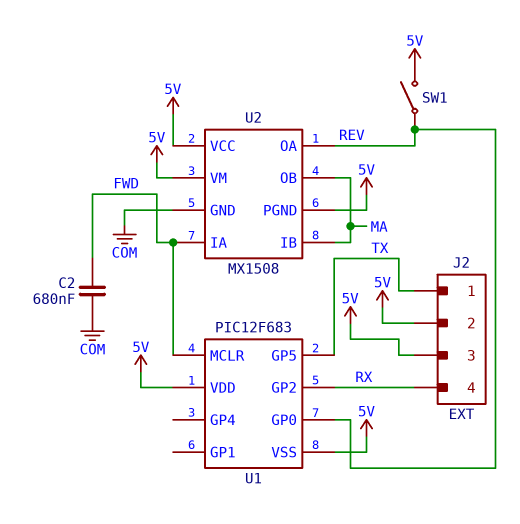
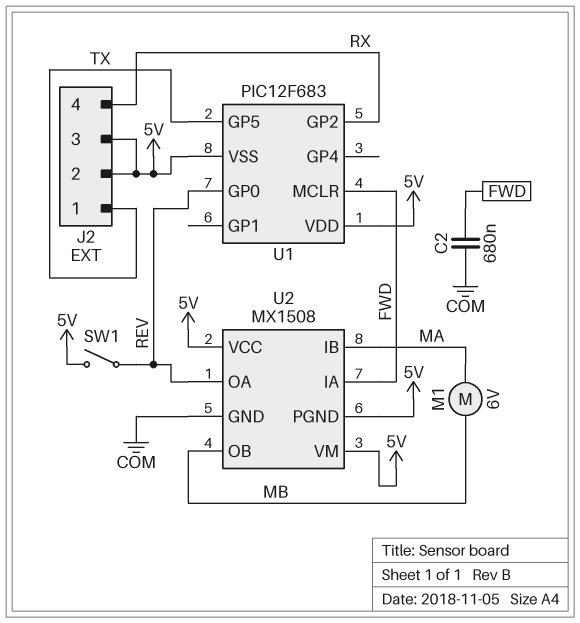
M1: none -> motor 6V (MA, MB)
U2 pin OB: MA -> MB

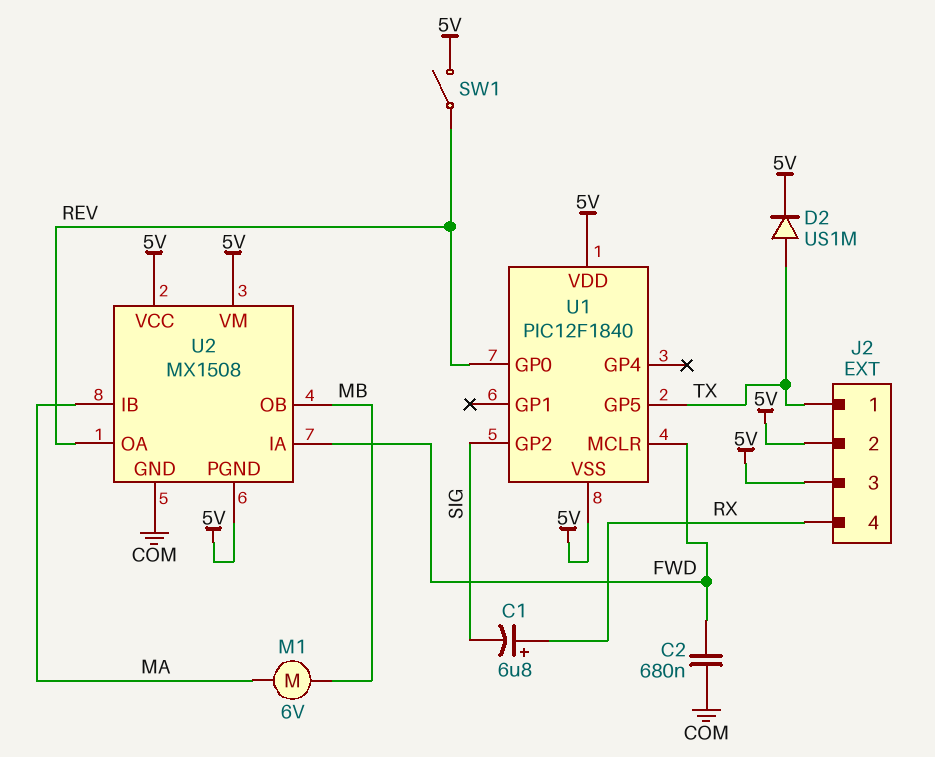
C1: none -> 6.8uF (plus RX, minus SIG)
D2: none -> diode US1M (A TX, K 5V)
U1: PIC12F683 -> PIC12F1840
U1 pin GP2: RX -> SIG

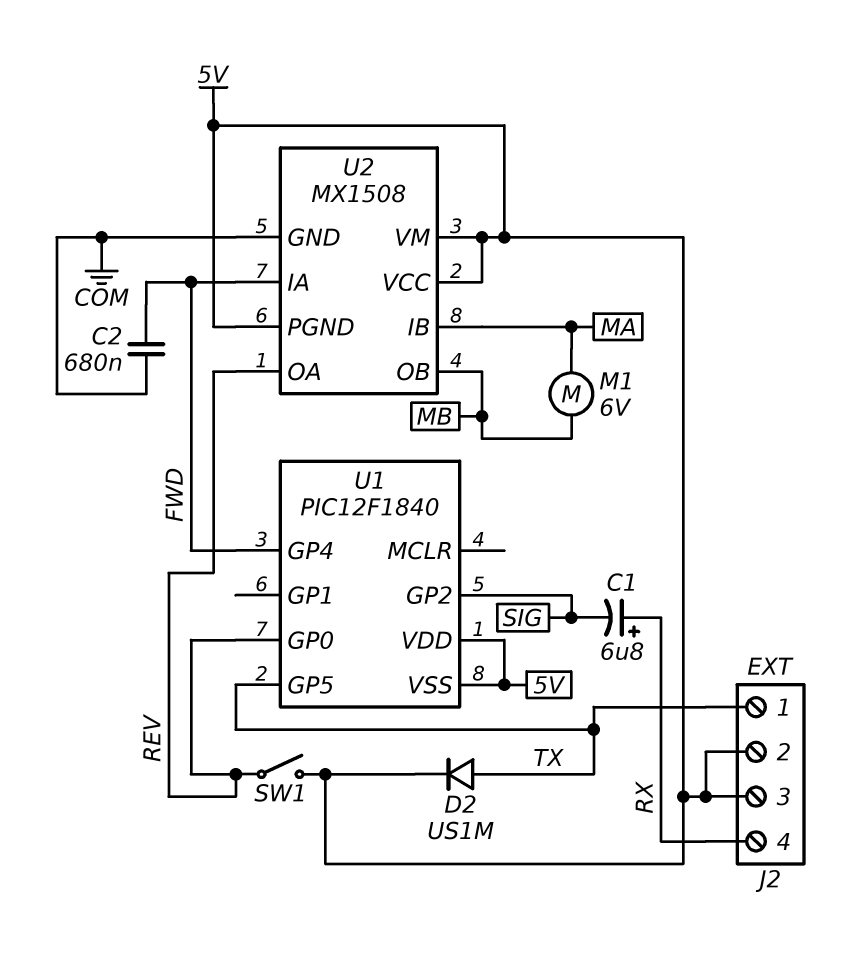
U1 pin GP4: none -> FWD
U1 pin MCLR: FWD -> none

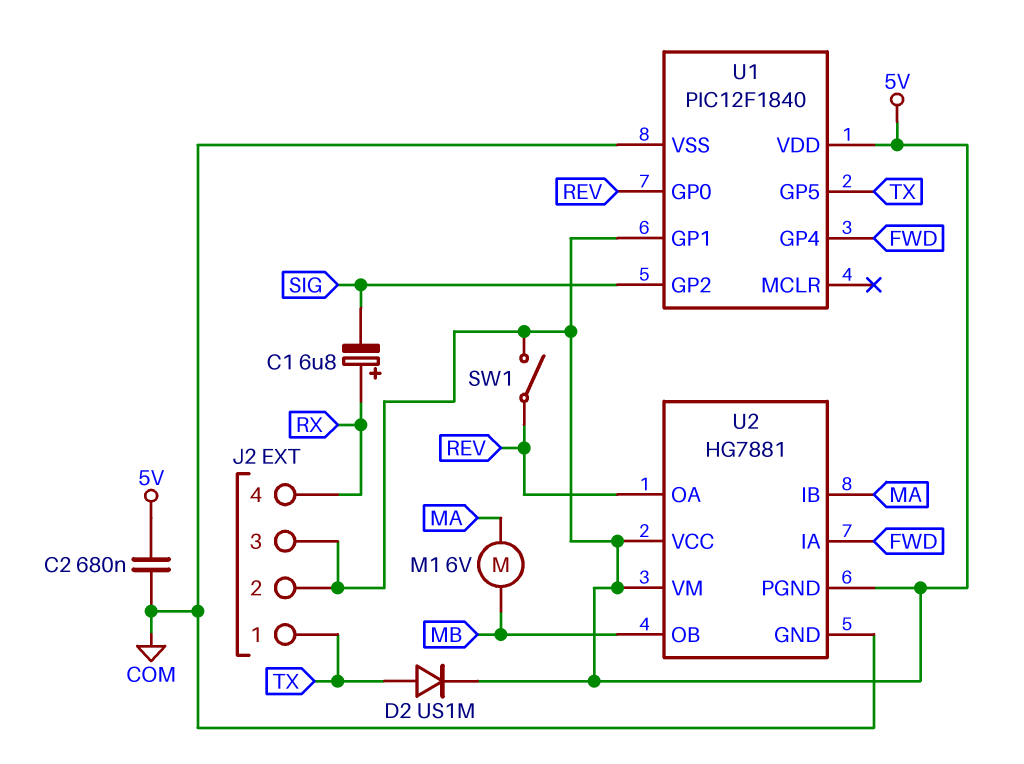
C2: 680nF (COM, FWD) -> 680nF (5V, COM)
U1 pin GP1: none -> 5V
U1 pin VSS: 5V -> COM
U2: MX1508 -> HG7881

